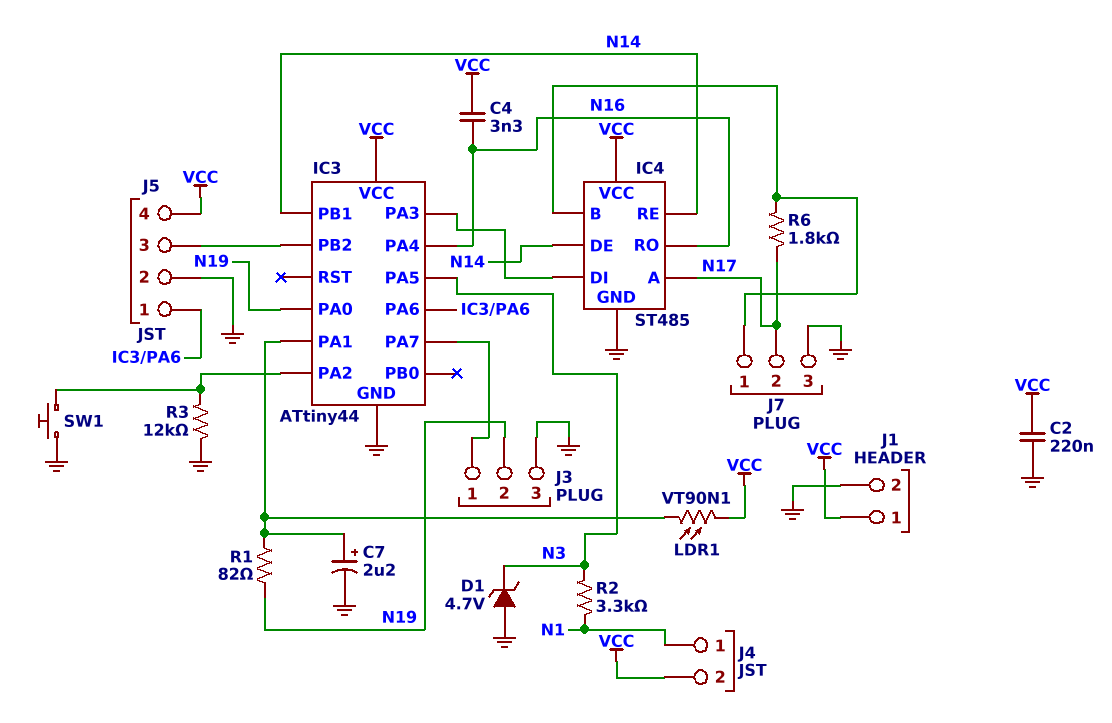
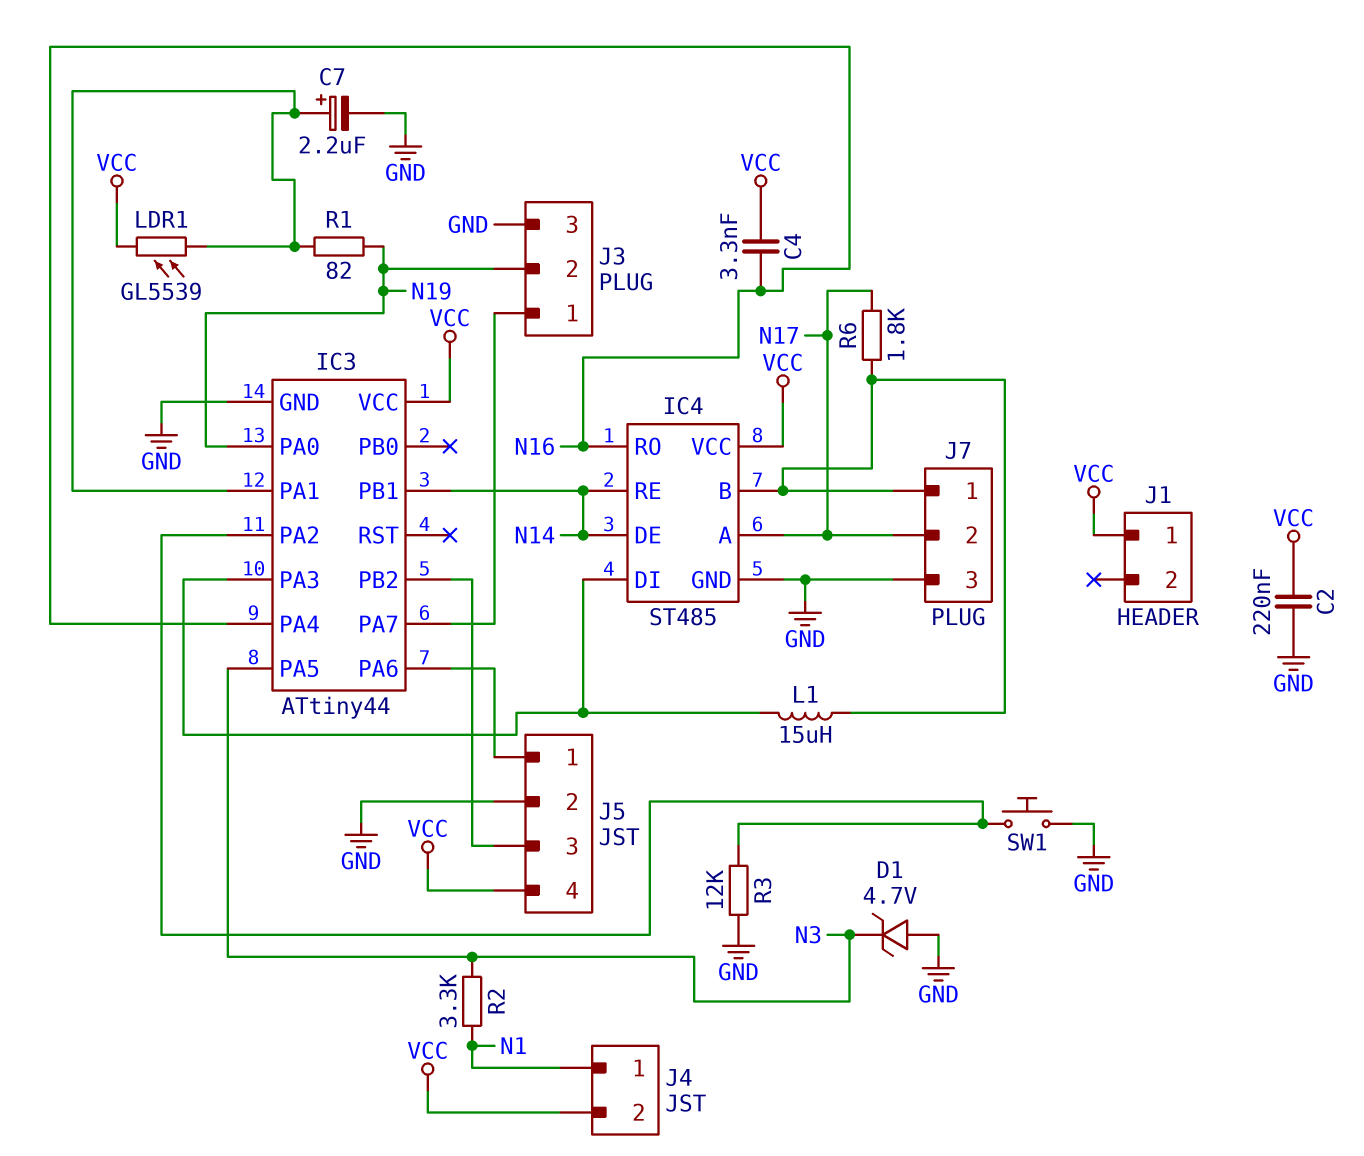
J1 pin 2: GND -> none
L1: none -> 15uH (IC3/PA3, IC4/B)
LDR1: VT90N1 (IC3/PA1, VCC) -> GL5539 (IC3/PA1, VCC)

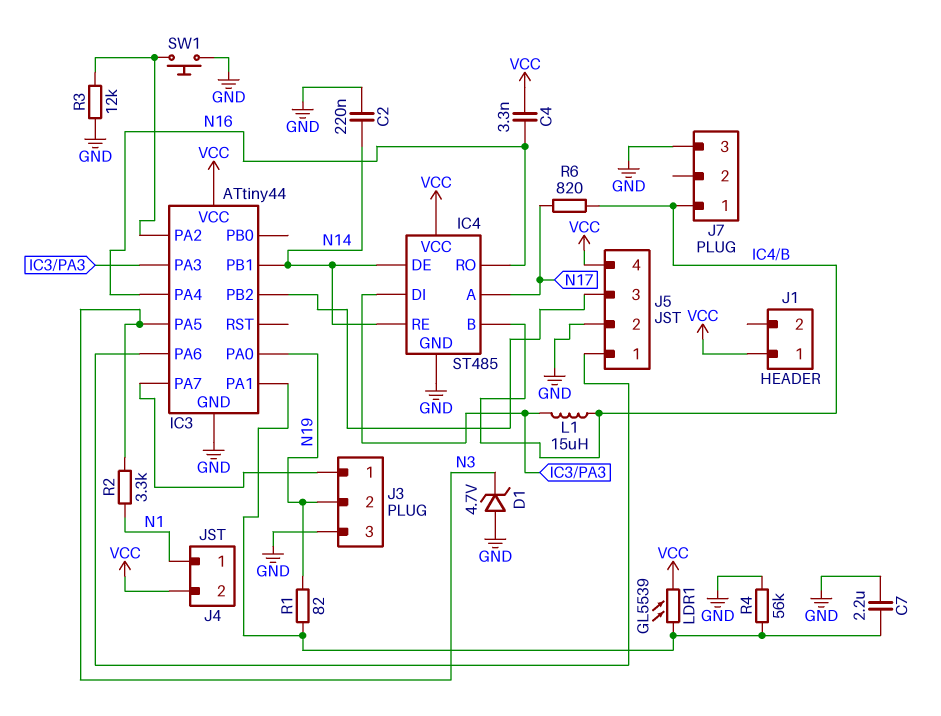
C2: 220nF (GND, VCC) -> 220nF (GND, N14)
C7: 2.2uF (plus IC3/PA1, minus GND) -> 2.2uF (GND, IC3/PA1)
J7 pin 2: N17 -> none
R4: none -> 56k (GND, IC3/PA1)
R6: 1.8k (IC4/B, N17) -> 820 (IC4/B, N17)

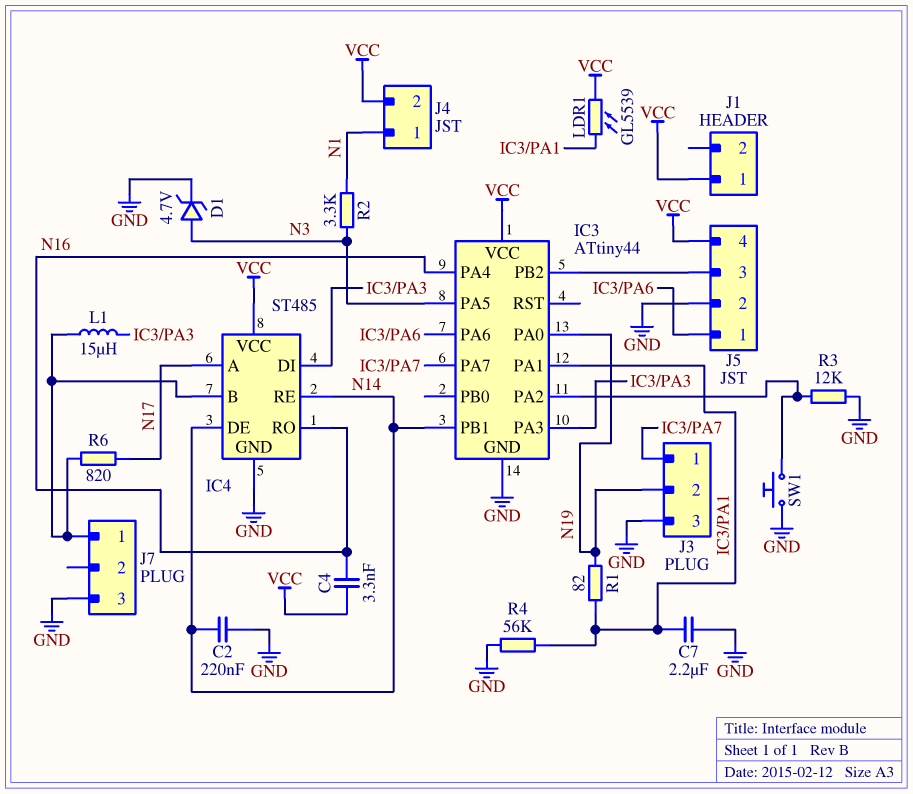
D1: zener 4.7V (A GND, K N3) -> zener 4.7V (A N3, K GND)

